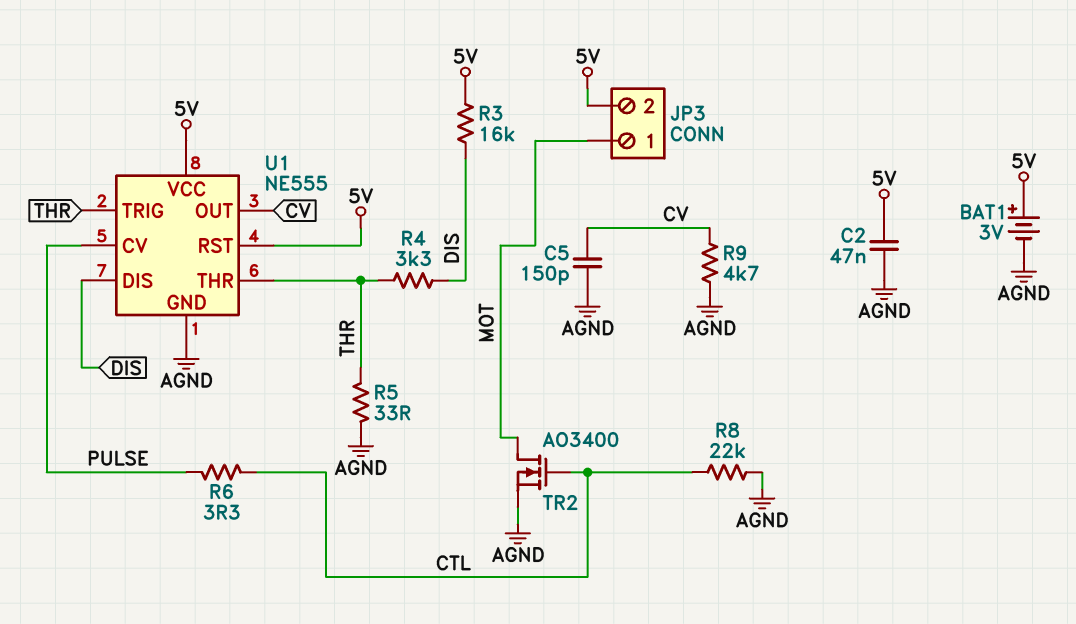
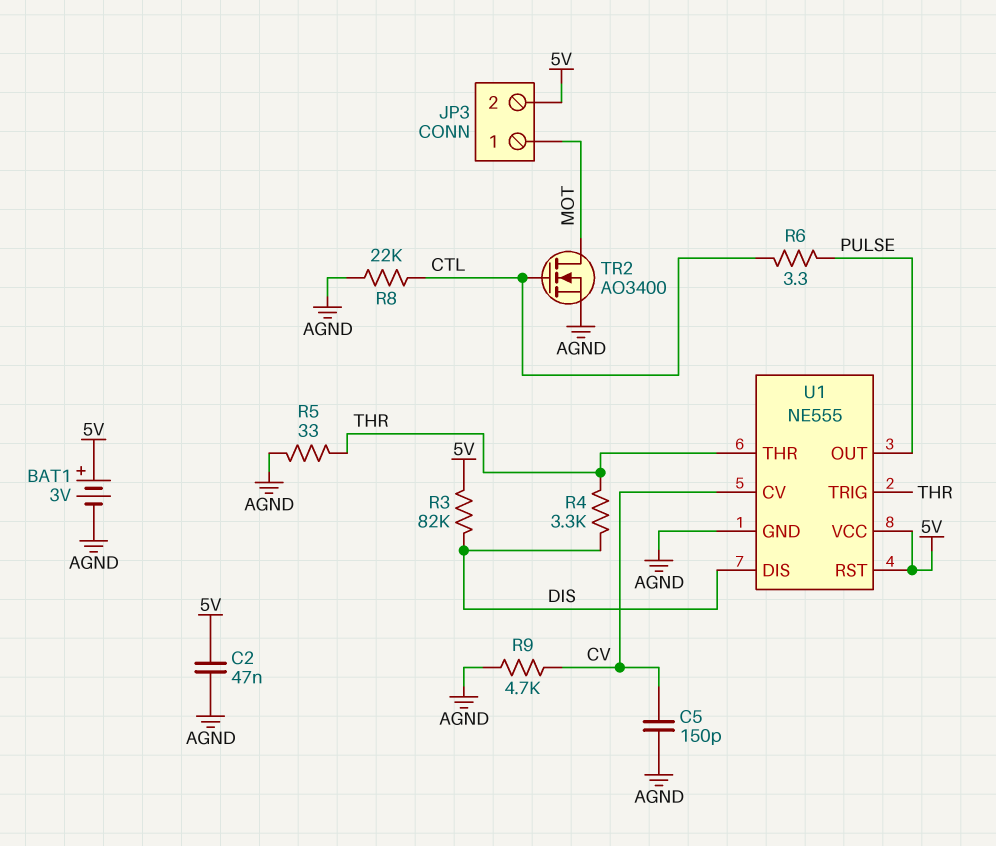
R3: 16k (5V, DIS) -> 82k (5V, DIS)
U1 pin CV: PULSE -> CV
U1 pin OUT: CV -> PULSE

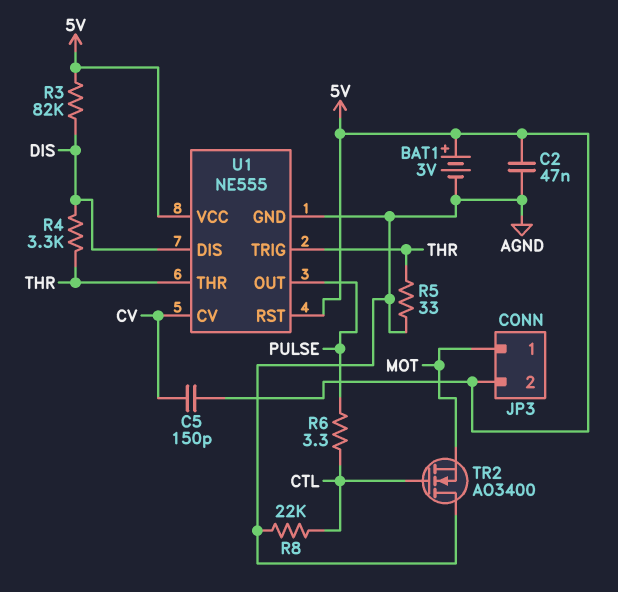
C5: 150pF (AGND, CV) -> 150pF (5V, CV)
R9: 4.7k (AGND, CV) -> none
TR2: NMOS AO3400 (G CTL, D MOT, S AGND) -> NMOS AO3400 (G CTL, D AGND, S MOT)

